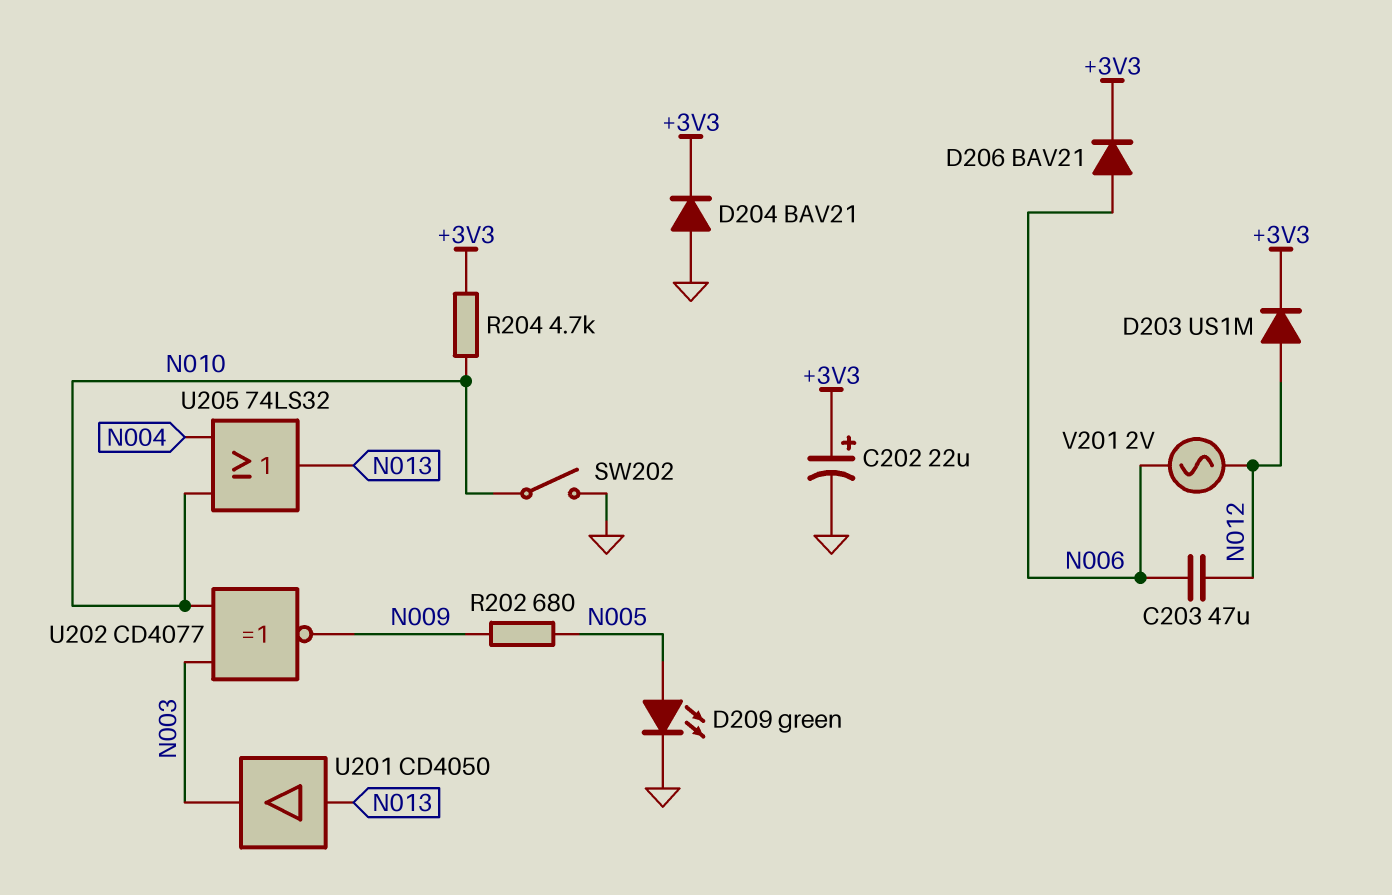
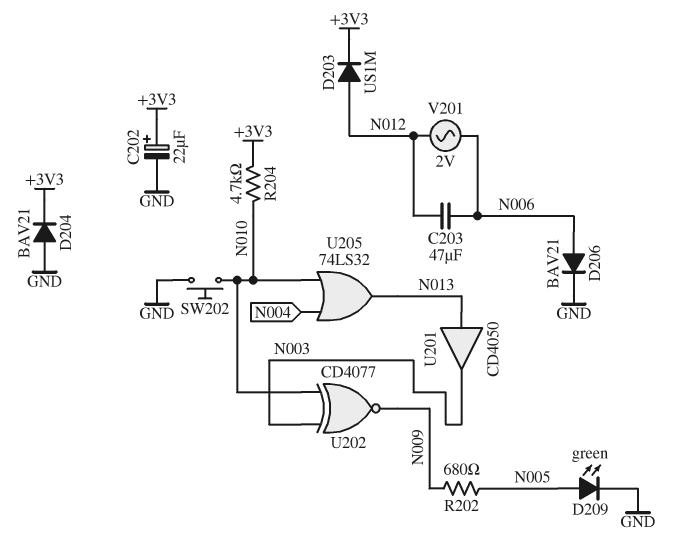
D206: diode BAV21 (A N006, K +3V3) -> diode BAV21 (A N006, K GND)
SW202: switch (GND, N010) -> button (GND, N010)

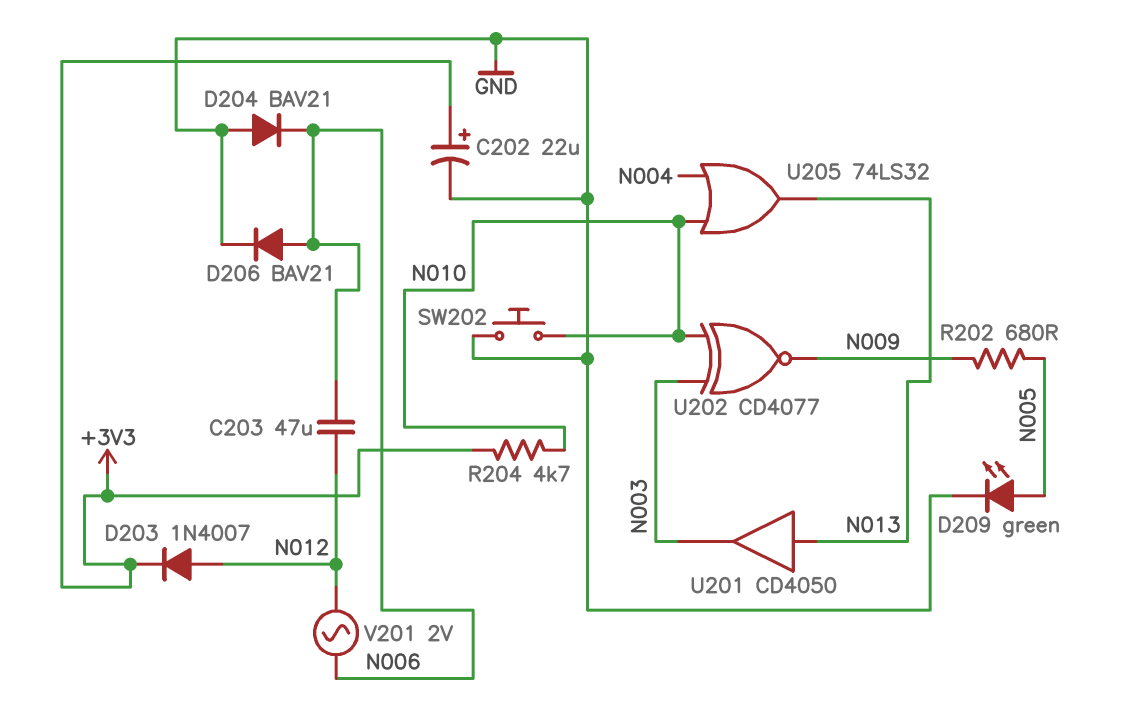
D203: diode US1M (A N012, K +3V3) -> diode 1N4007 (A N012, K +3V3)
D204: diode BAV21 (A GND, K +3V3) -> diode BAV21 (A GND, K N006)

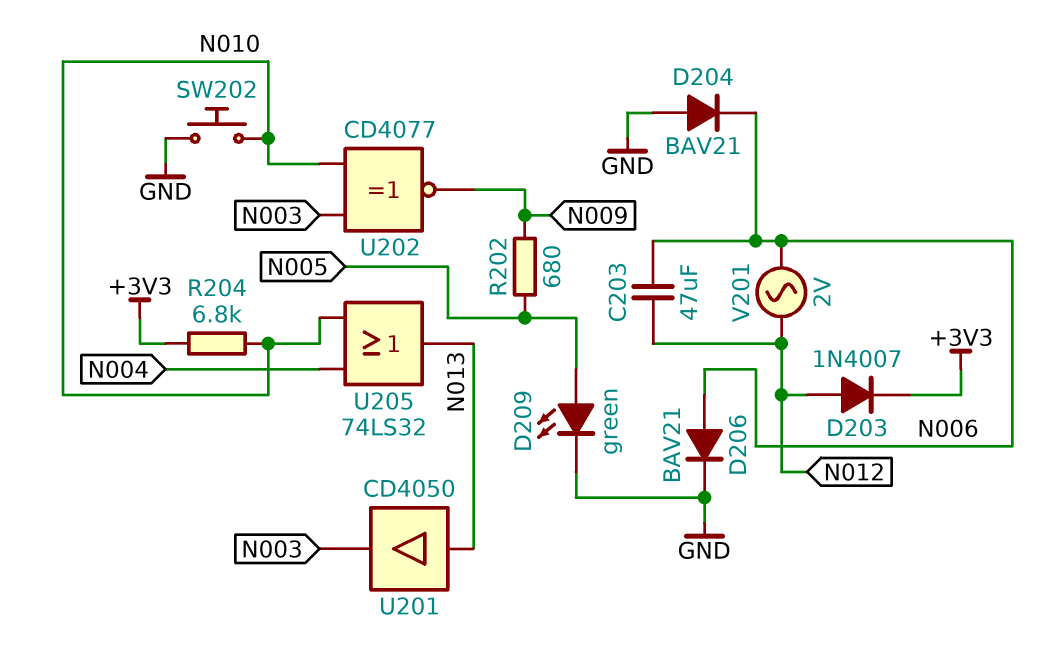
C202: 22uF (plus +3V3, minus GND) -> none
R204: 4.7k (+3V3, N010) -> 6.8k (+3V3, N010)

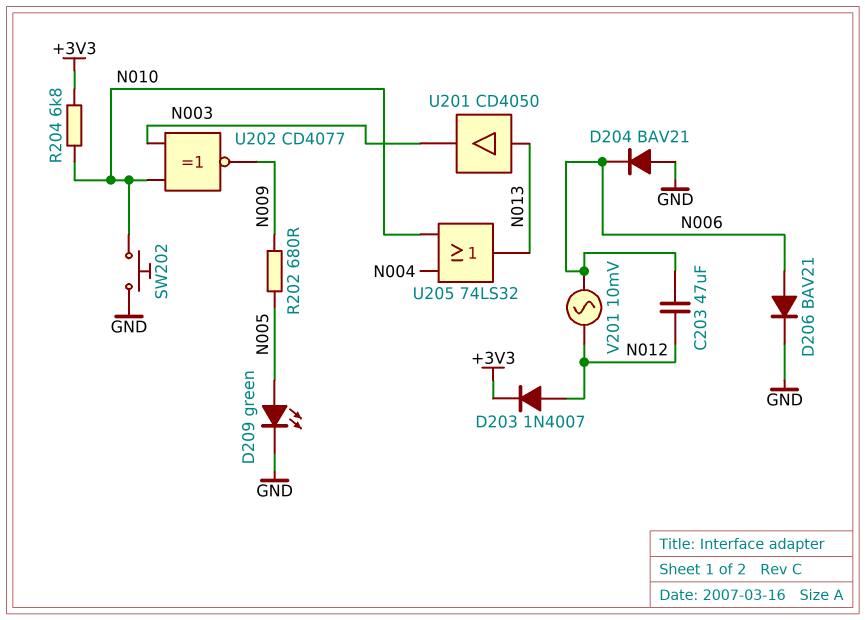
V201: AC 2V (N006, N012) -> AC 10mV (N006, N012)

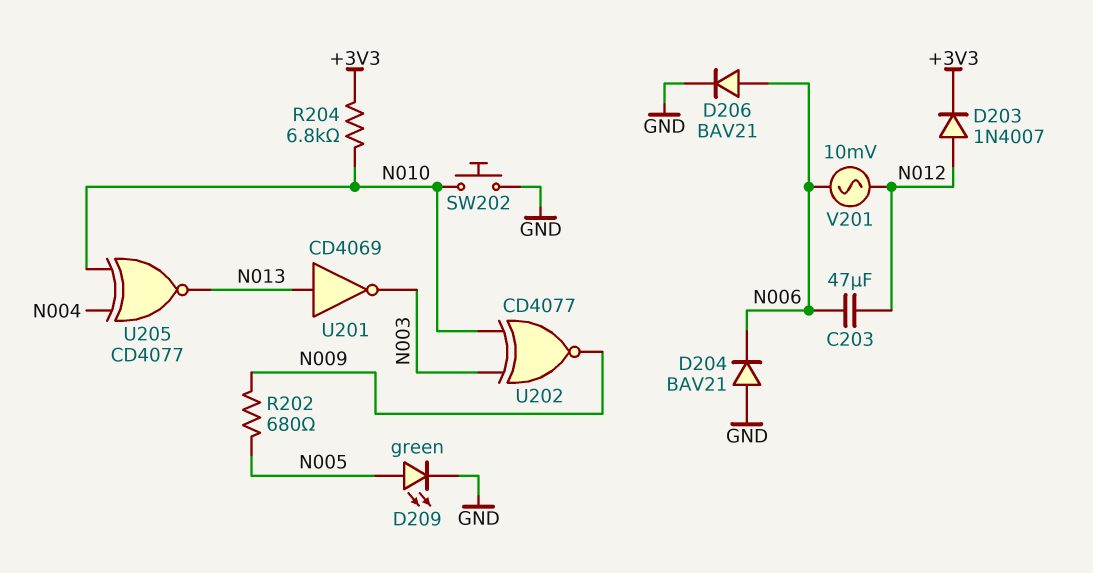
U201: buffer CD4050 (in N013, out N003) -> NOT CD4069 (in N013, out N003)
U205: OR 74LS32 (in N004, in N010, out N013) -> XNOR CD4077 (in N004, in N010, out N013)

